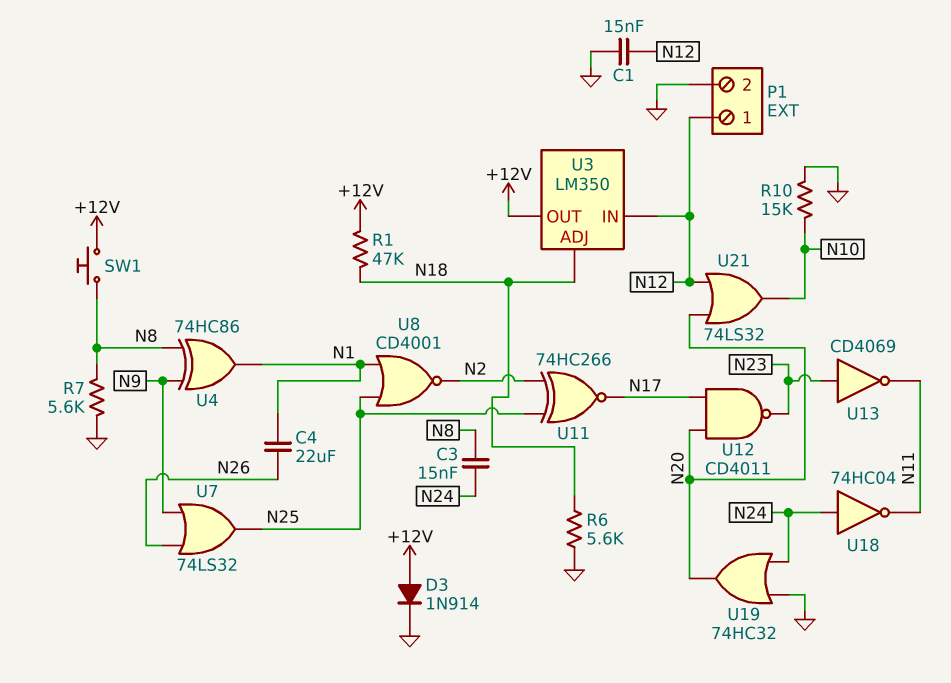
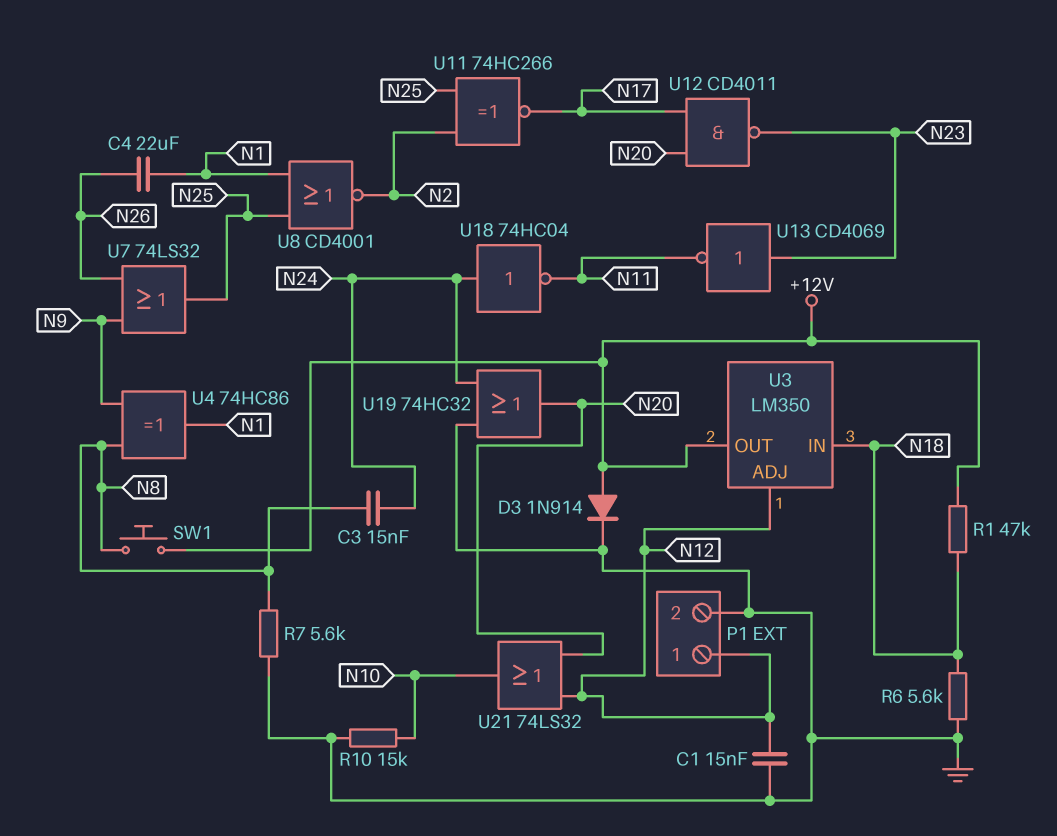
U3 pin ADJ: N18 -> N12
U3 pin IN: N12 -> N18

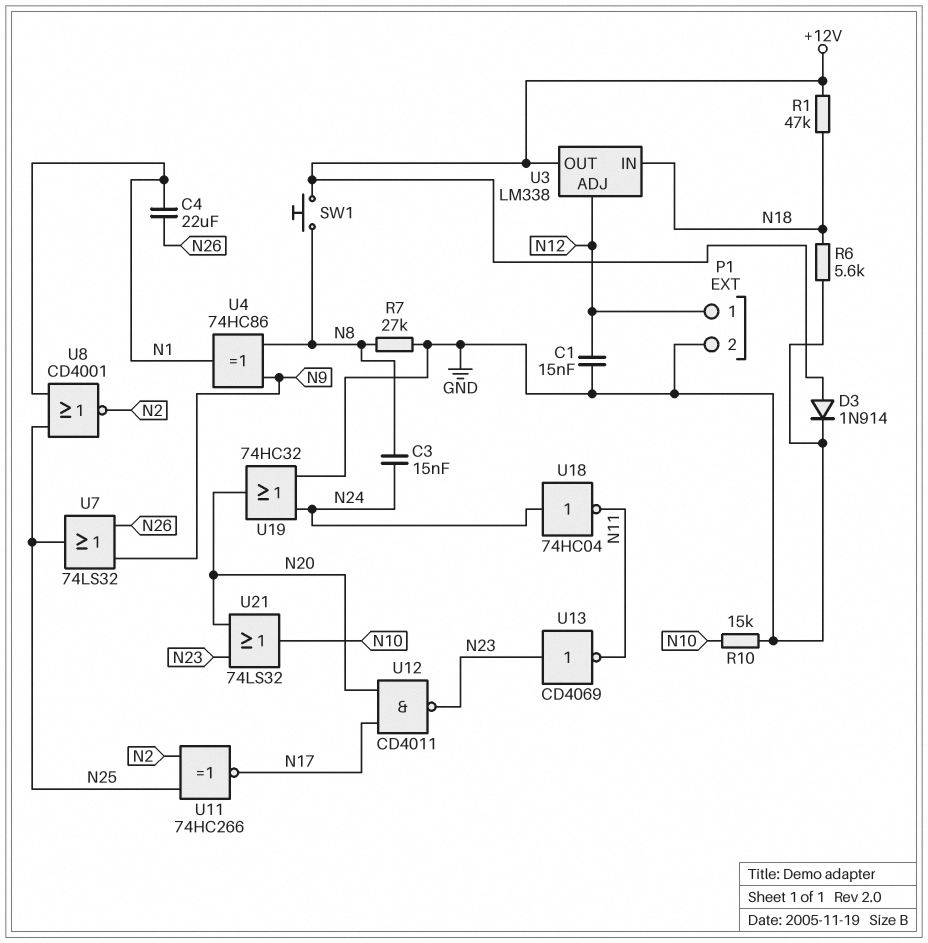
R7: 5.6k (GND, N8) -> 27k (GND, N8)
U3: LM350 -> LM338
U21: OR 74LS32 (in N12, in N20, out N10) -> OR 74LS32 (in N20, in N23, out N10)

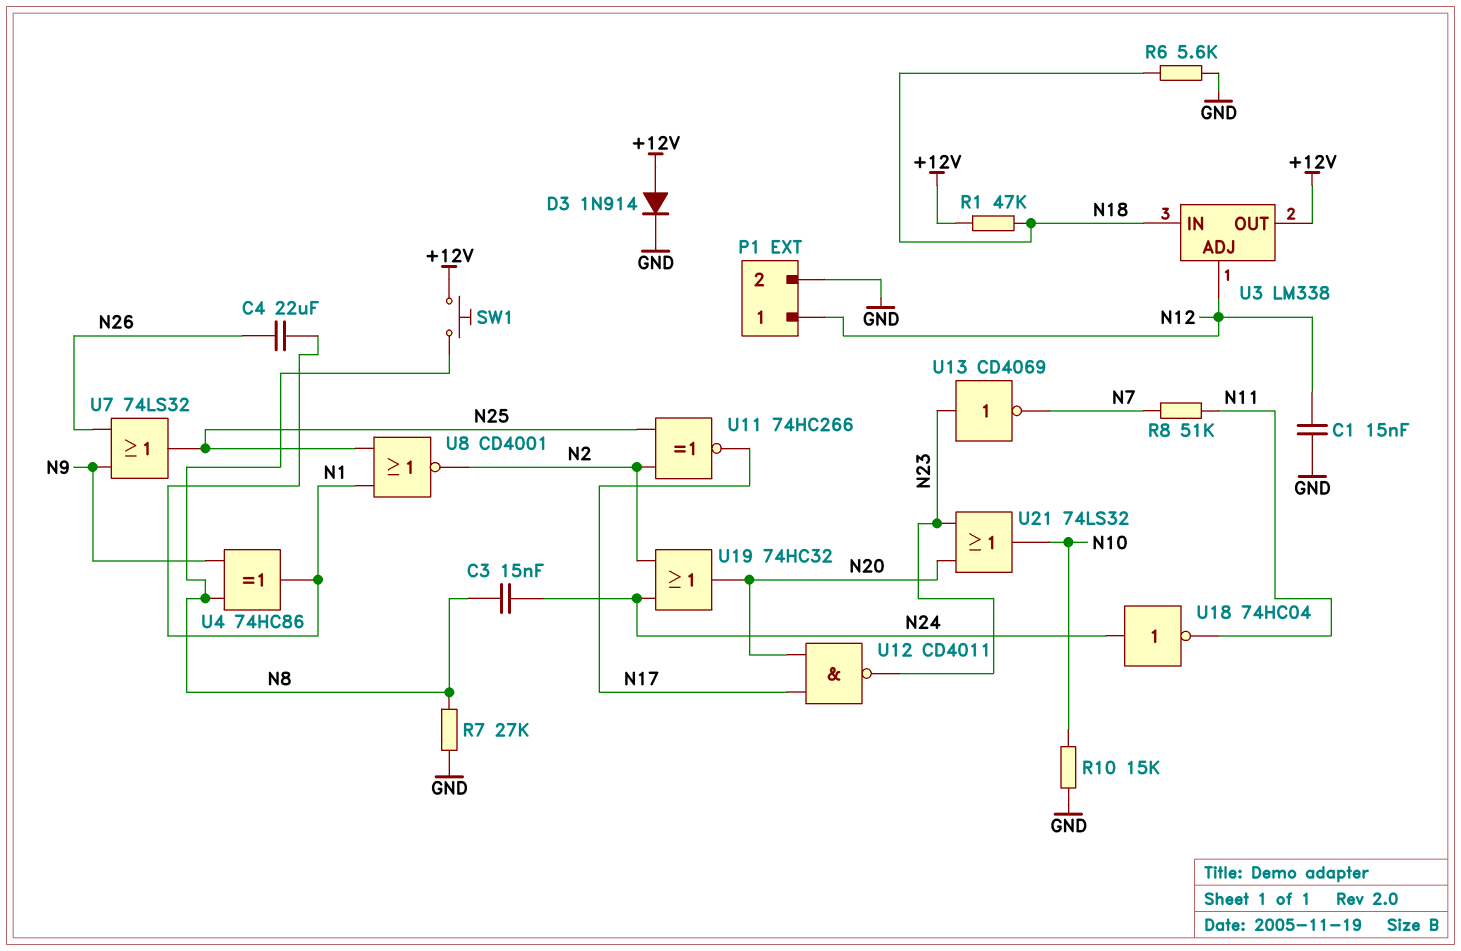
R8: none -> 51k (N7, N11)
U13: NOT CD4069 (in N23, out N11) -> NOT CD4069 (in N23, out N7)
U19: OR 74HC32 (in GND, in N24, out N20) -> OR 74HC32 (in N2, in N24, out N20)

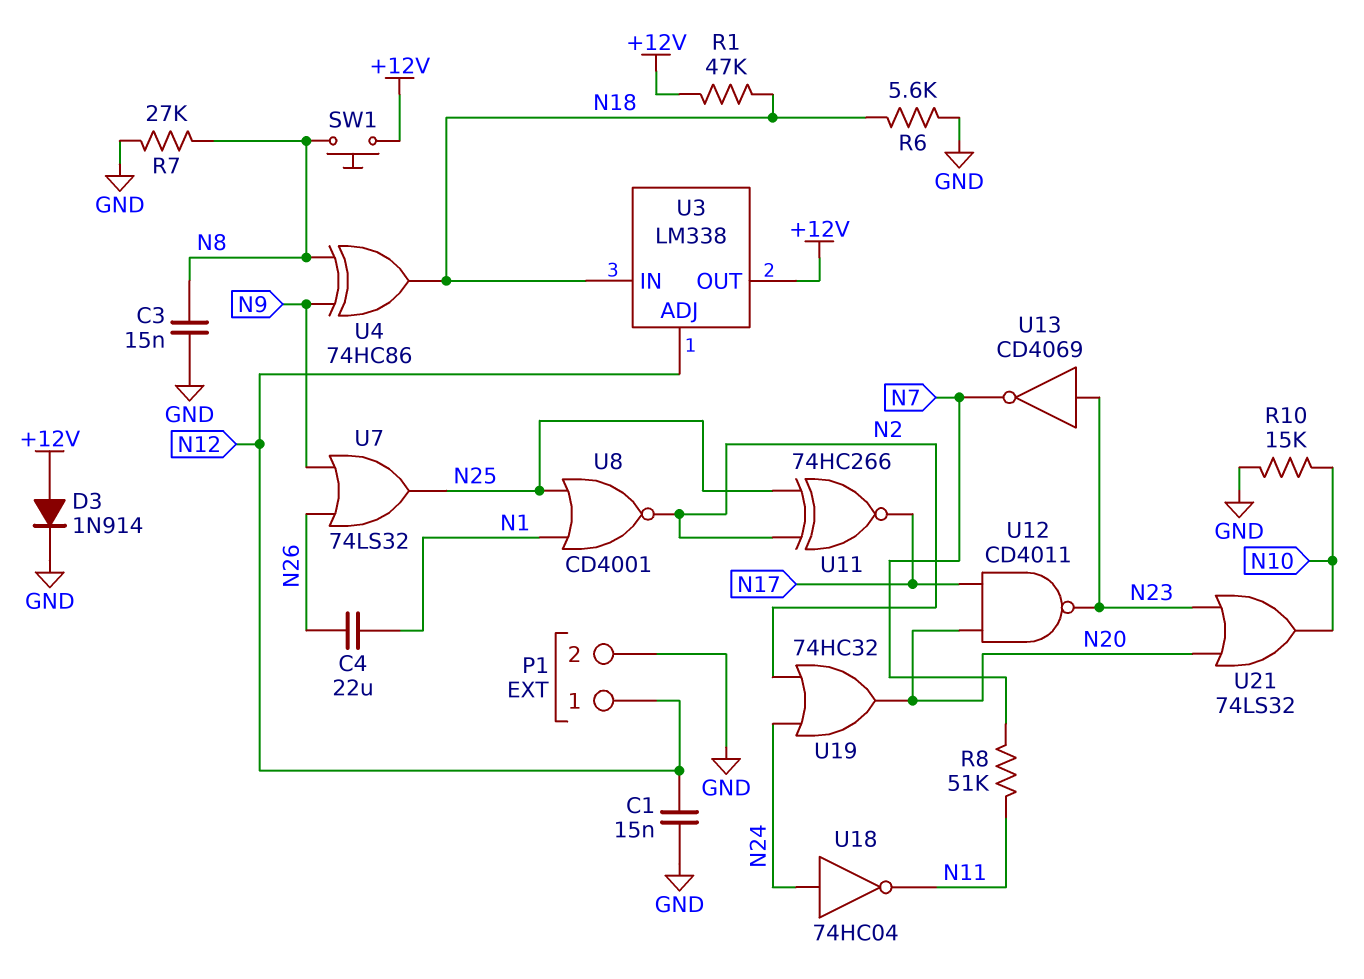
C3: 15nF (N8, N24) -> 15nF (GND, N8)
U4: XOR 74HC86 (in N8, in N9, out N1) -> XOR 74HC86 (in N8, in N9, out N18)

